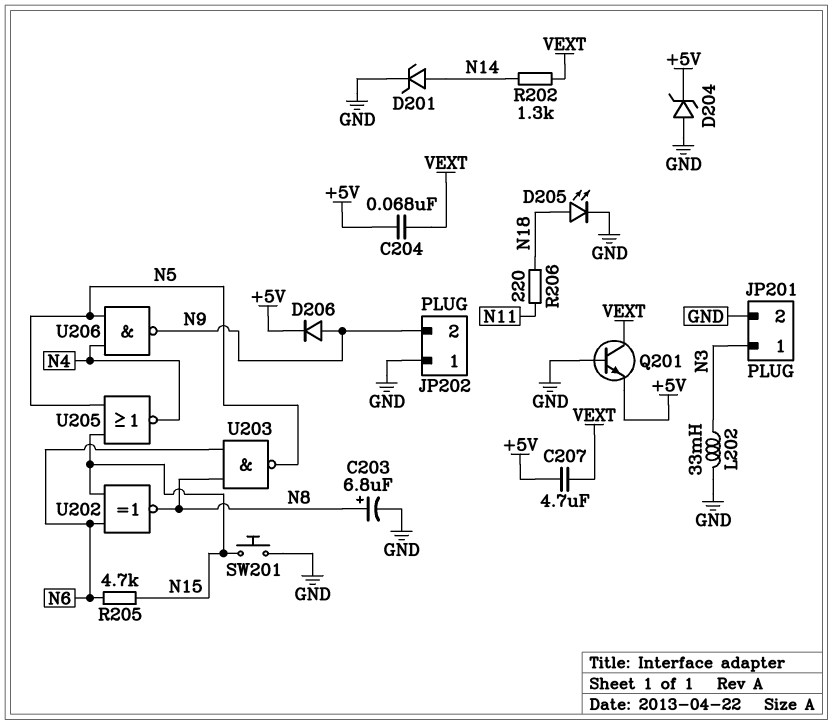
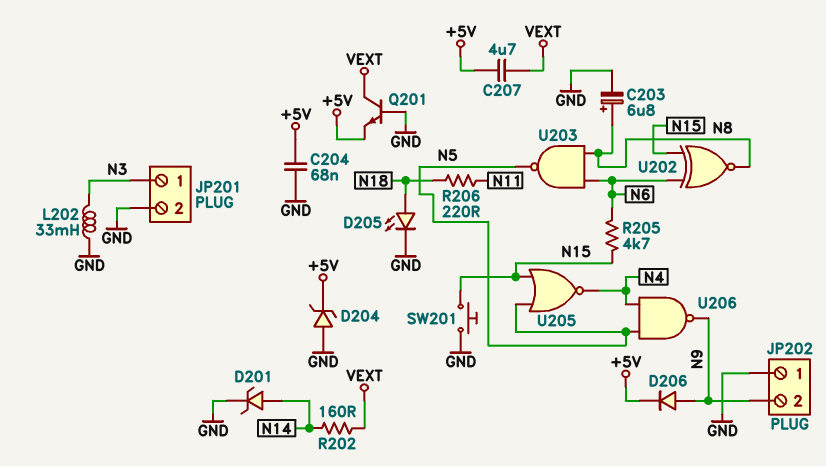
C204: 68nF (+5V, VEXT) -> 68nF (+5V, GND)
R202: 1.3k (N14, VEXT) -> 160 (N14, VEXT)

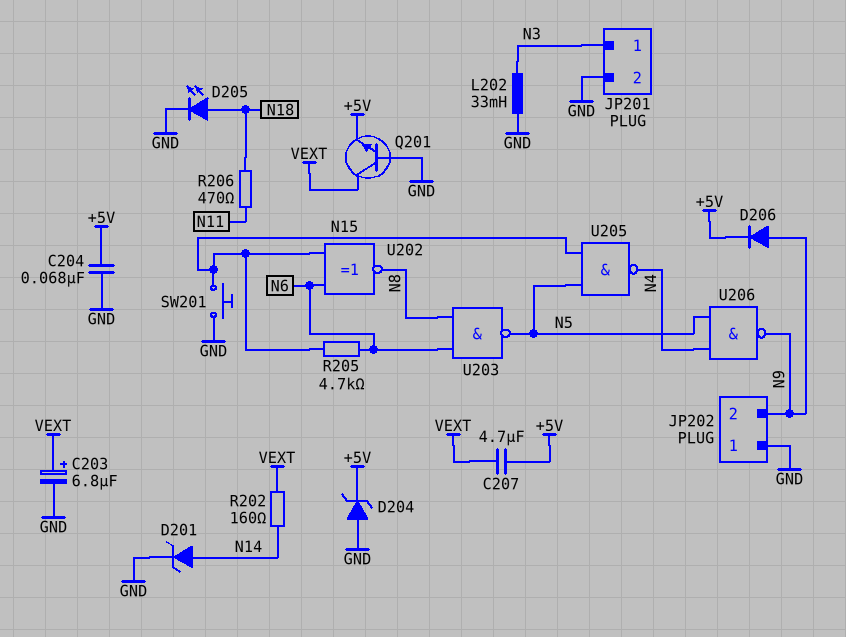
C203: 6.8uF (plus N8, minus GND) -> 6.8uF (plus VEXT, minus GND)
R206: 220 (N11, N18) -> 470 (N11, N18)
U205: NOR (in N5, in N15, out N4) -> NAND (in N5, in N15, out N4)

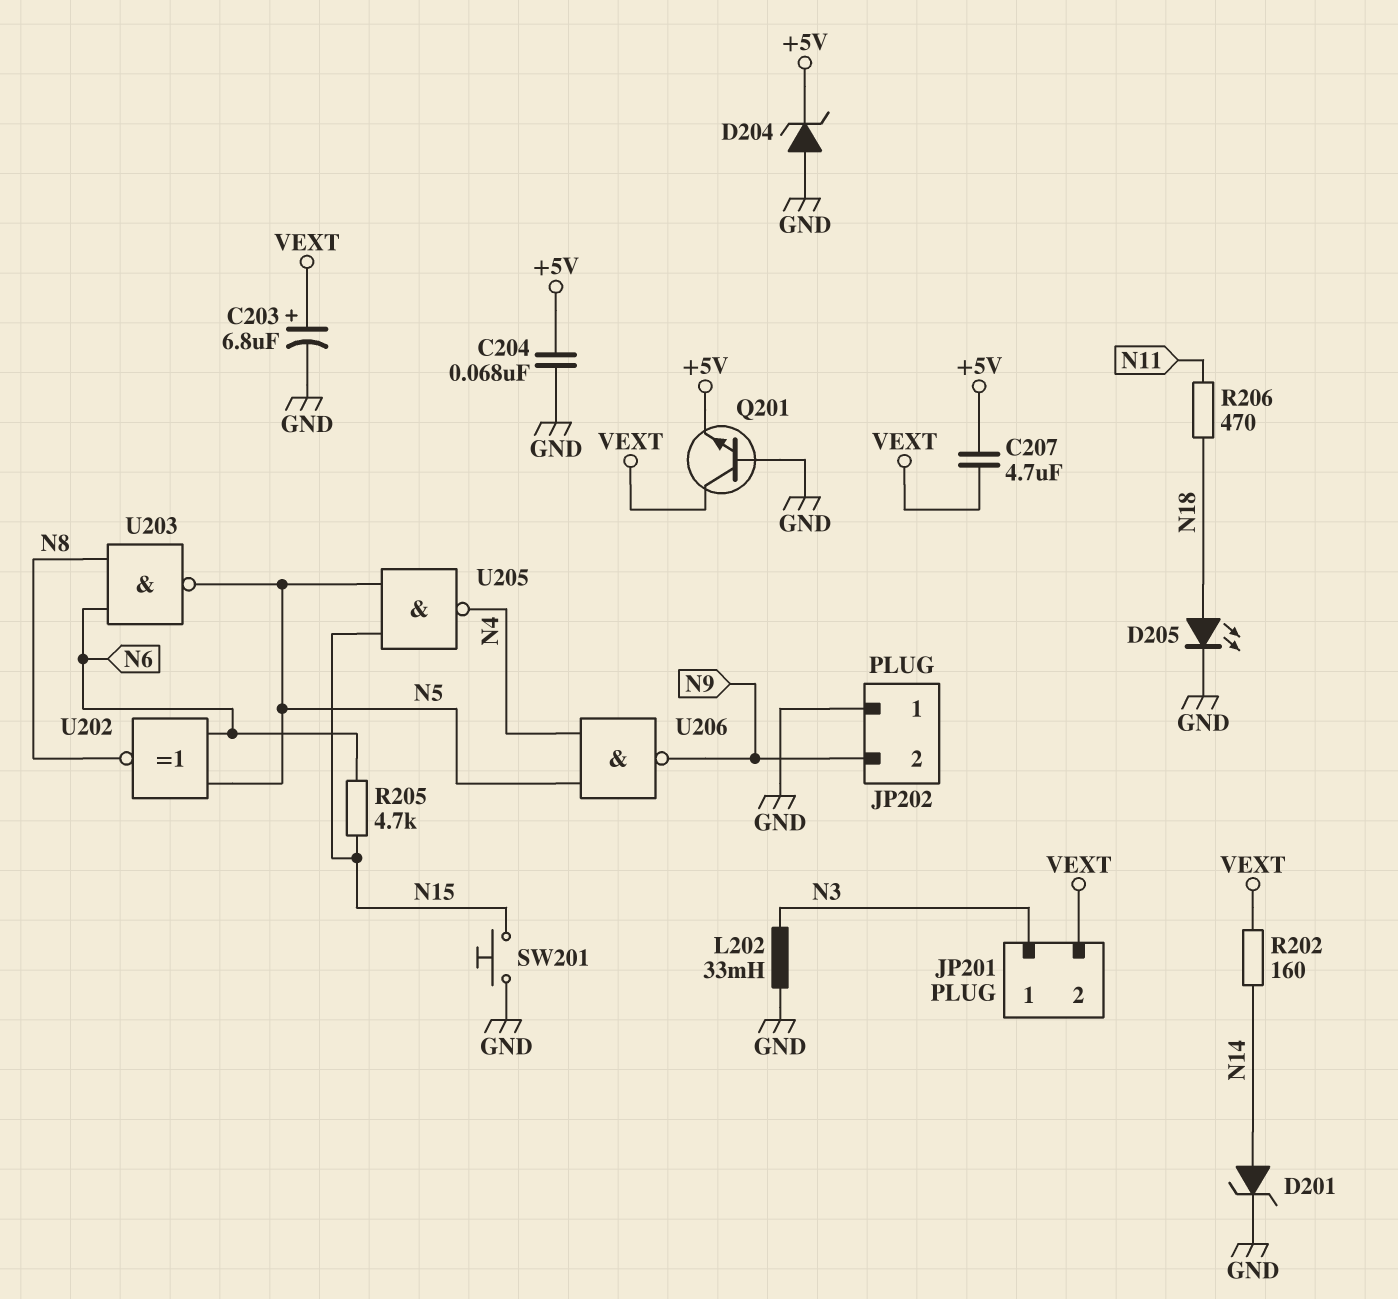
D206: diode (A N9, K +5V) -> none
JP201 pin 2: GND -> VEXT
U202: XNOR (in N6, in N15, out N8) -> XNOR (in N5, in N6, out N8)

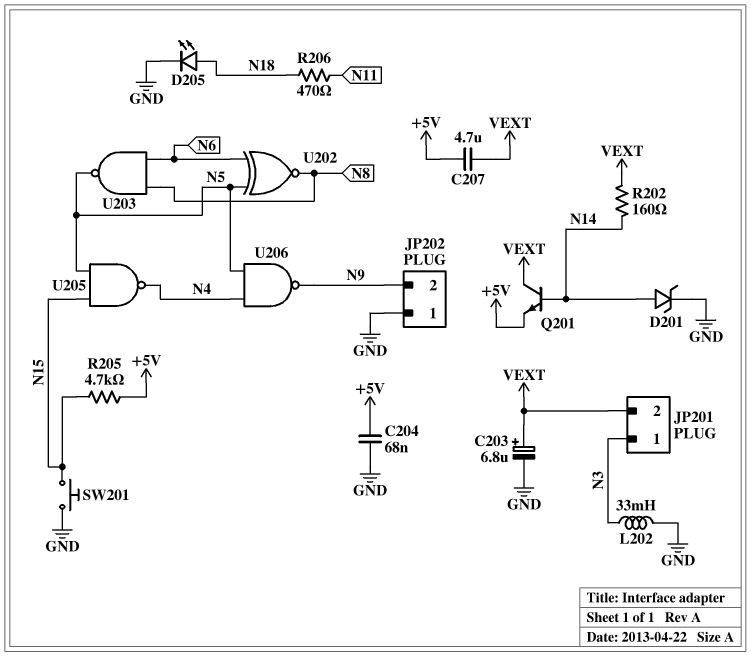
D204: zener (A GND, K +5V) -> none
Q201: NPN (B GND, C VEXT, E +5V) -> NPN (B N14, C VEXT, E +5V)
R205: 4.7k (N6, N15) -> 4.7k (+5V, N15)

